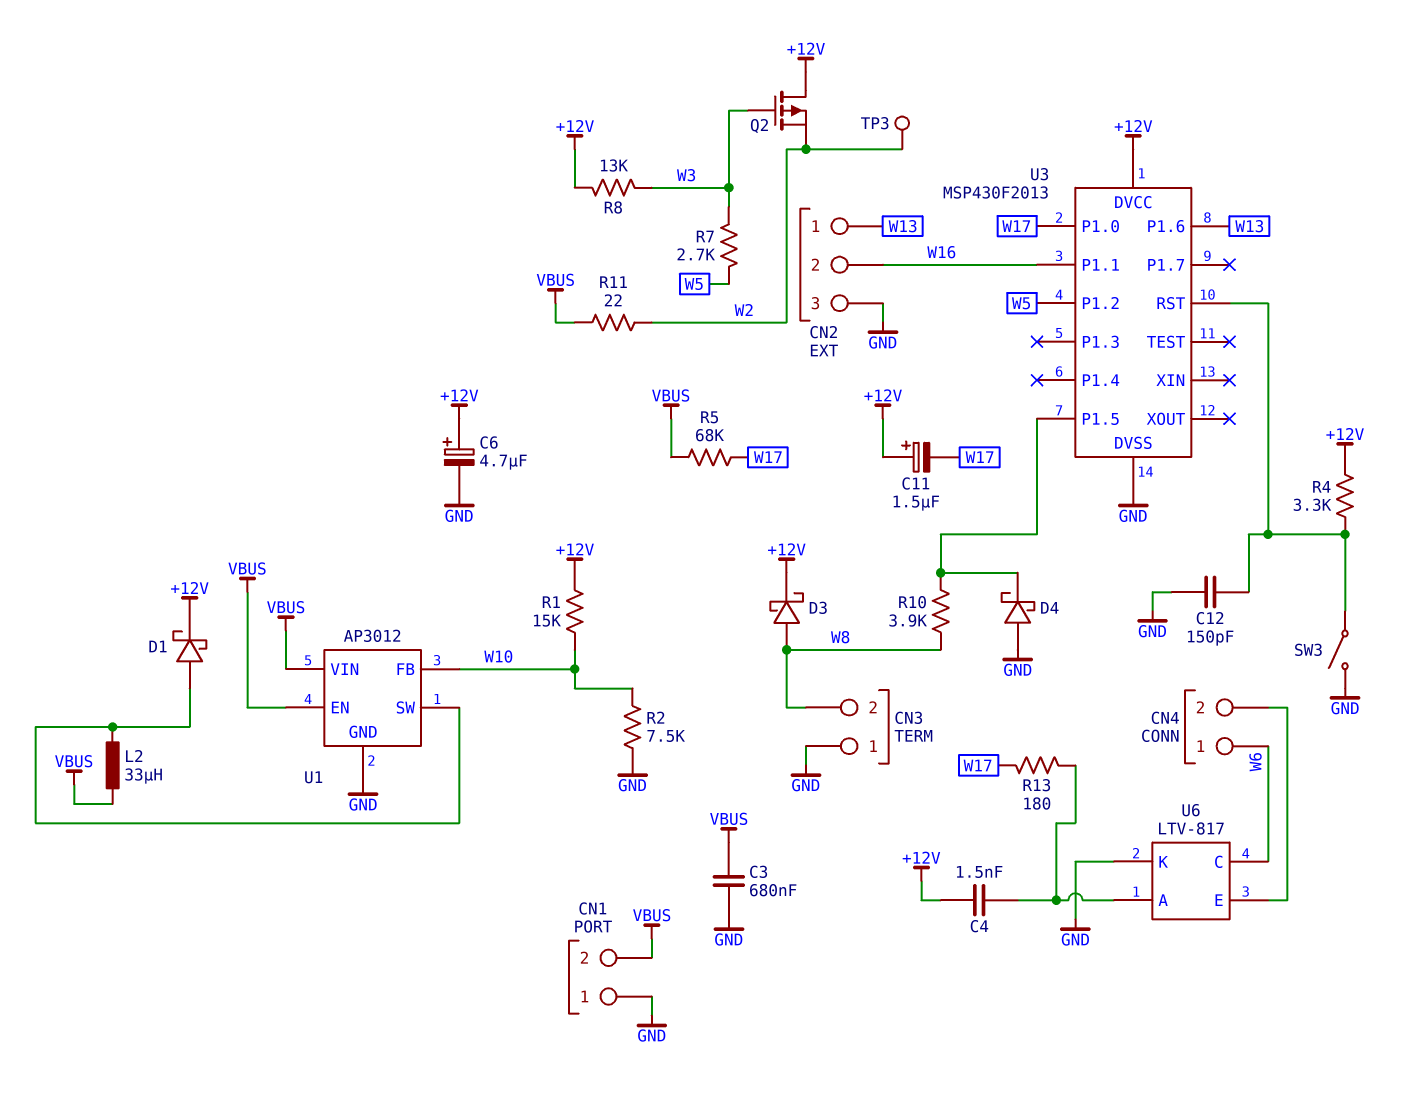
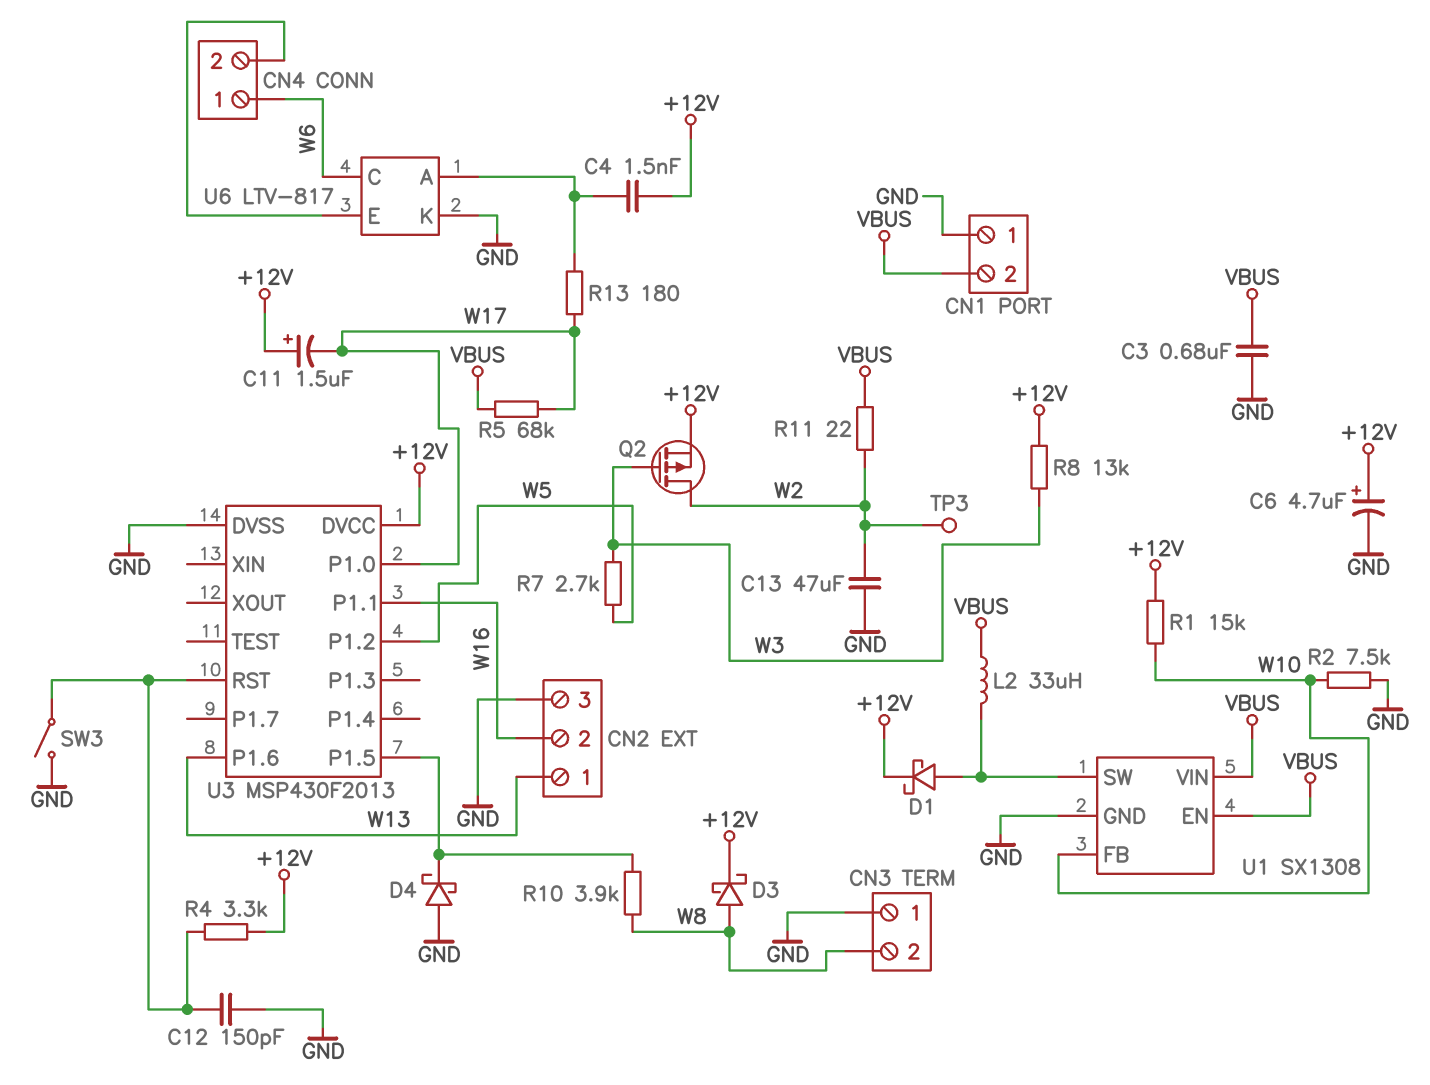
C13: none -> 47uF (GND, W2)
Q2: PMOS (G W3, D +12V, S W2) -> PMOS (G W3, D W2, S +12V)
U1: AP3012 -> SX1308

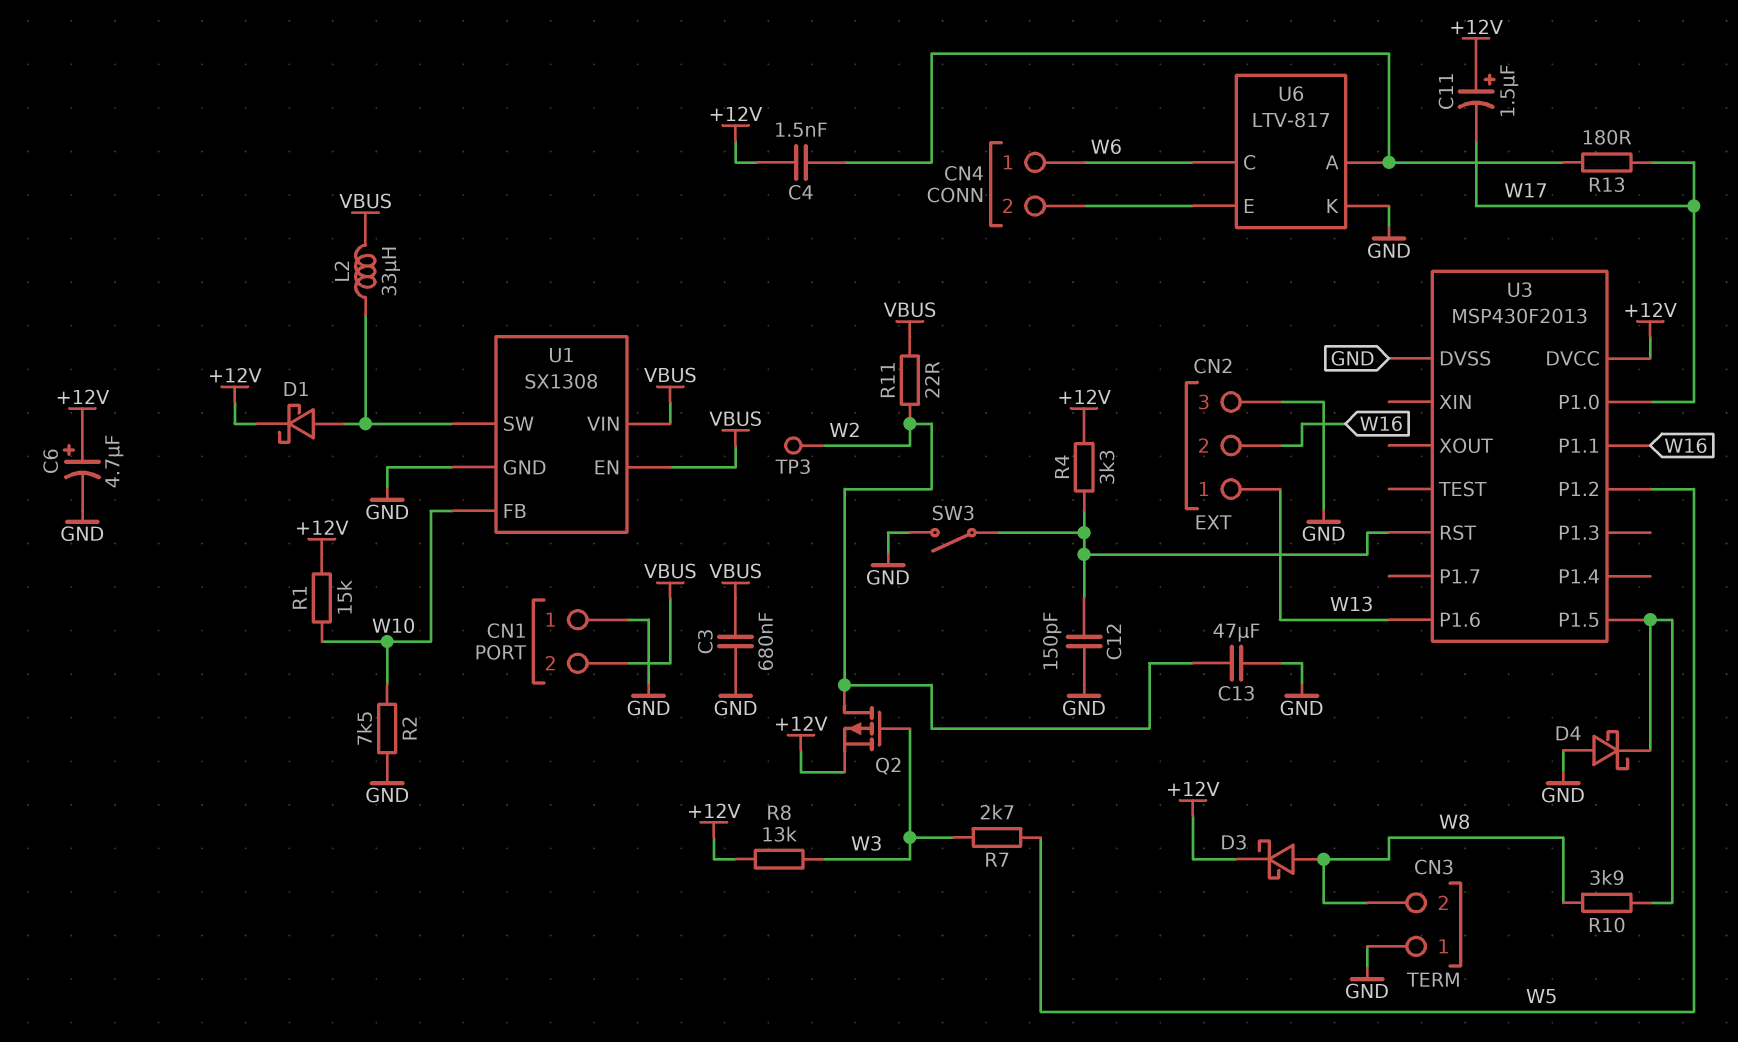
R5: 68k (VBUS, W17) -> none

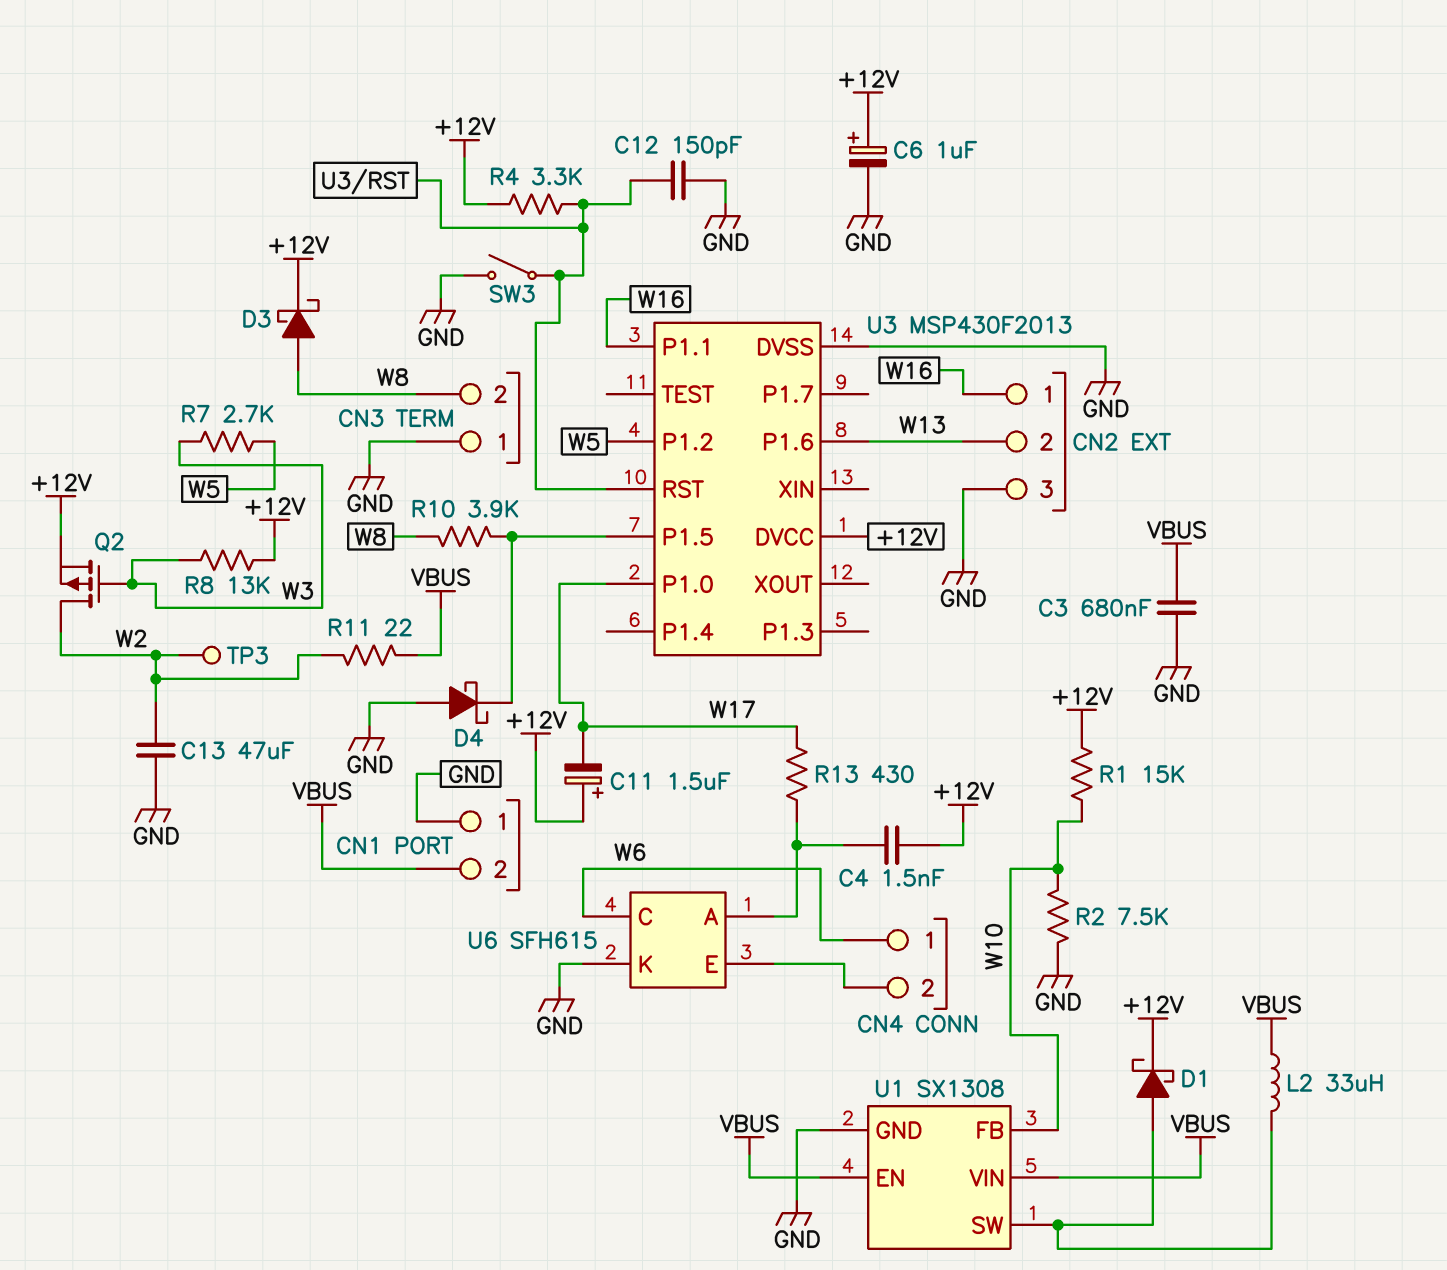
C6: 4.7uF (plus +12V, minus GND) -> 1uF (plus +12V, minus GND)
CN2 pin 1: W13 -> W16
CN2 pin 2: W16 -> W13
R13: 180 (U6/A, W17) -> 430 (U6/A, W17)
U6: LTV-817 -> SFH615

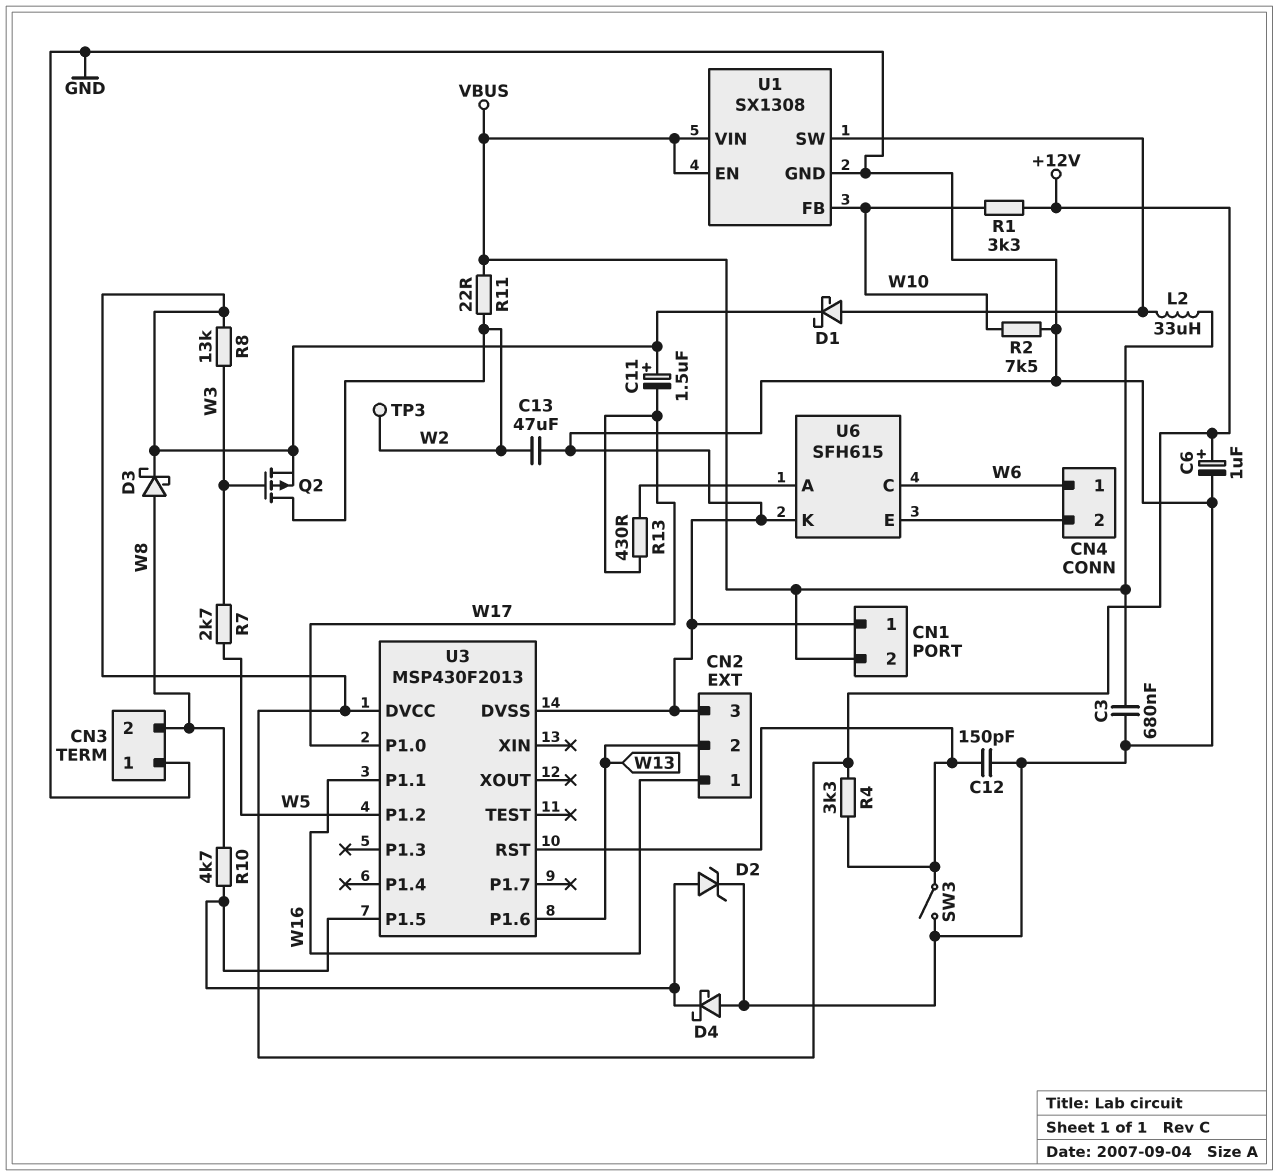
C4: 1.5nF (+12V, U6/A) -> none
D2: none -> zener (A U3/P1.5, K GND)
R1: 15k (+12V, W10) -> 3.3k (+12V, W10)
R10: 3.9k (U3/P1.5, W8) -> 4.7k (U3/P1.5, W8)

